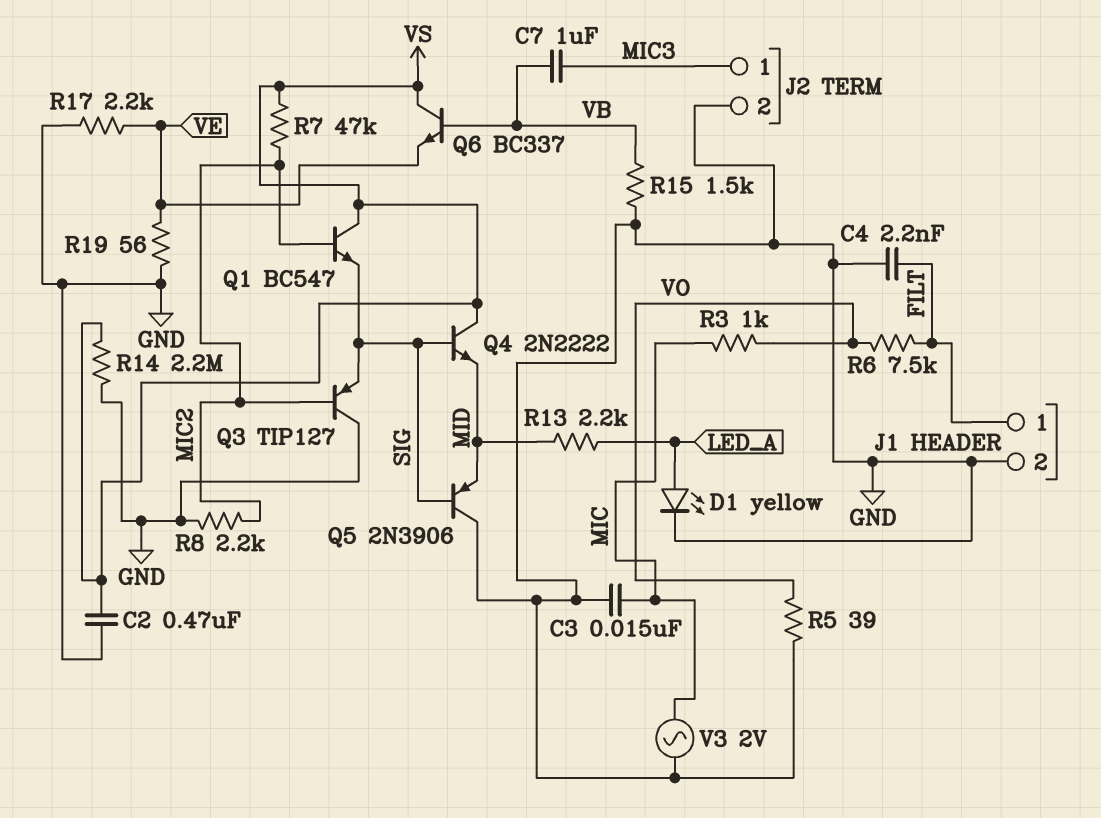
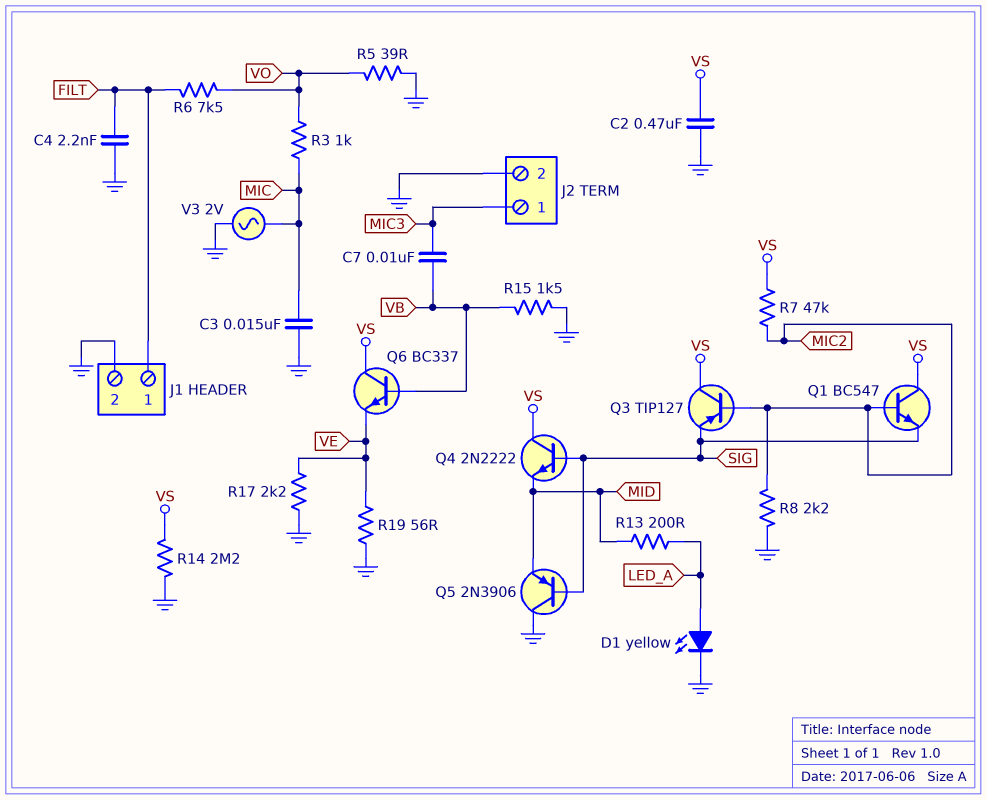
C7: 1uF (MIC3, VB) -> 10nF (MIC3, VB)
Q3: PNP TIP127 (B MIC2, C GND, E SIG) -> PNP TIP127 (B MIC2, C VS, E SIG)
R13: 2.2k (LED_A, MID) -> 200 (LED_A, MID)

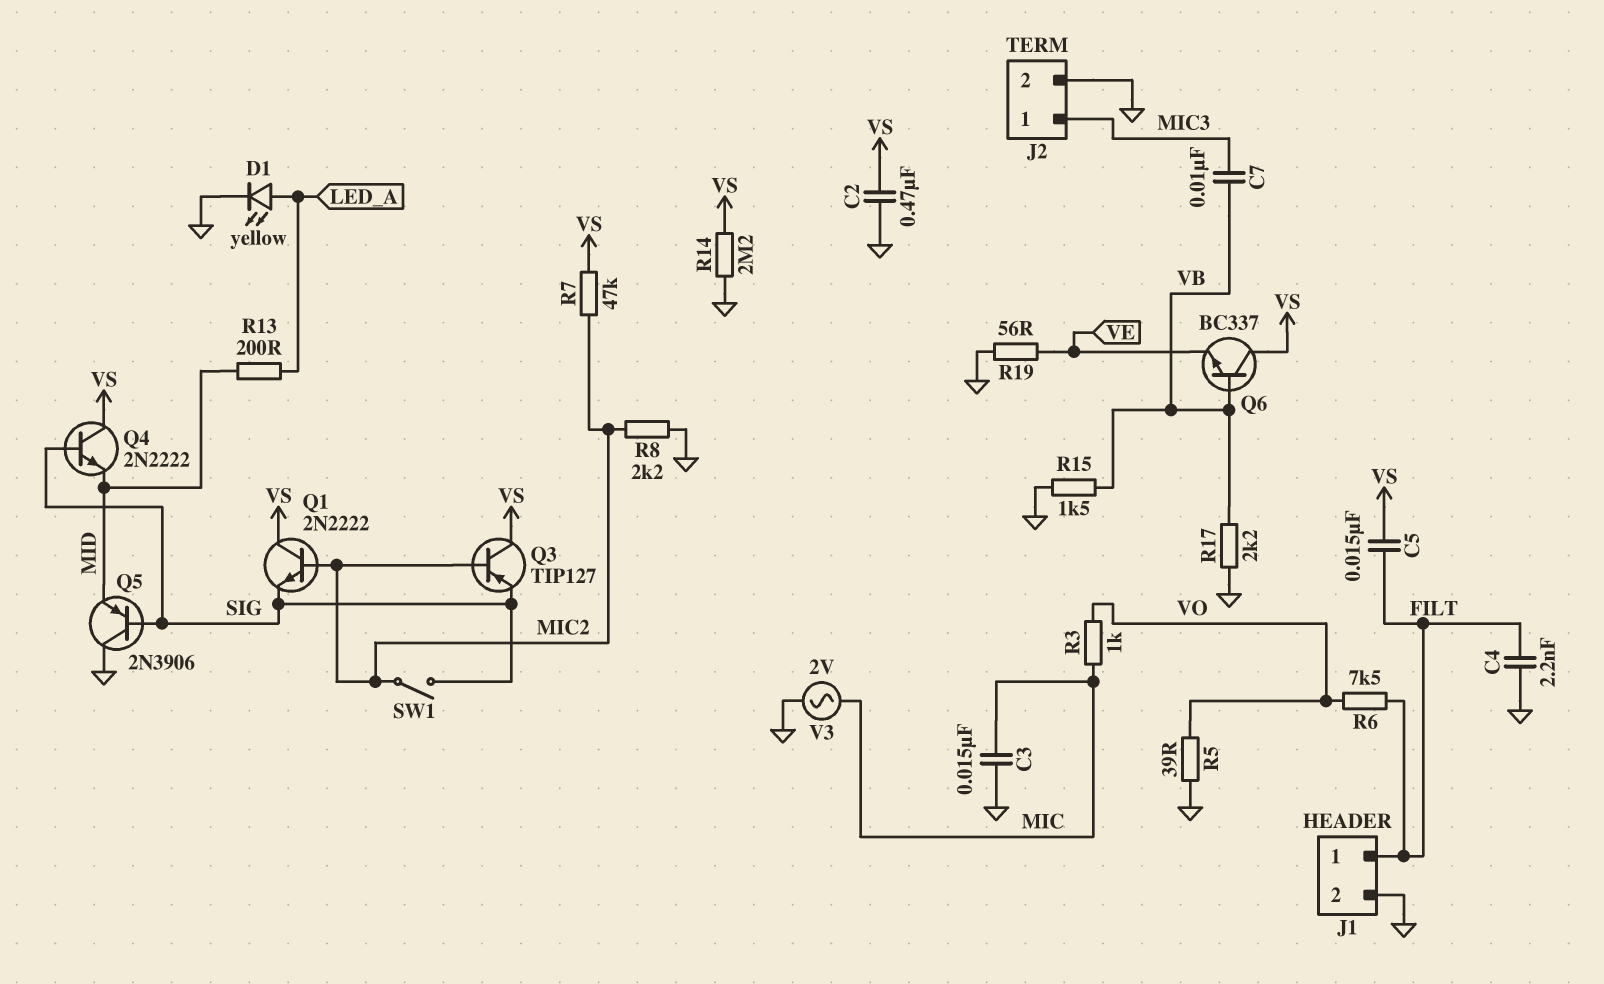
C5: none -> 15nF (FILT, VS)
Q1: NPN BC547 (B MIC2, C VS, E SIG) -> NPN 2N2222 (B MIC2, C VS, E SIG)
R17: 2.2k (GND, VE) -> 2.2k (GND, VB)
SW1: none -> switch (MIC2, SIG)

